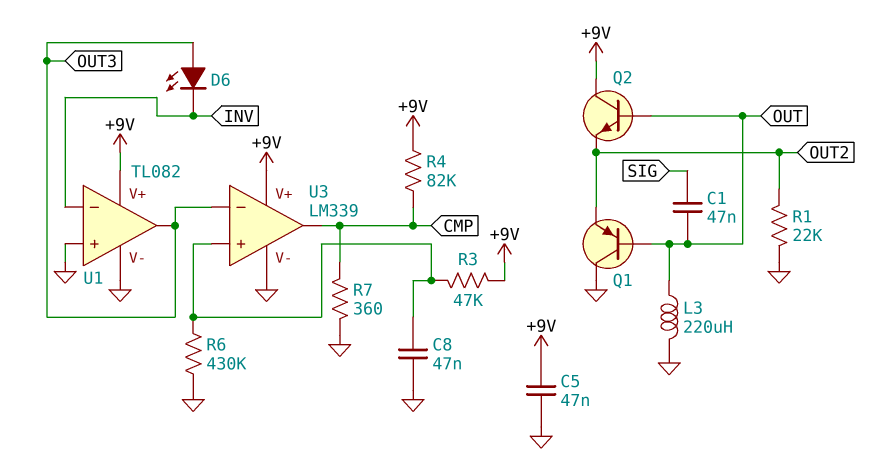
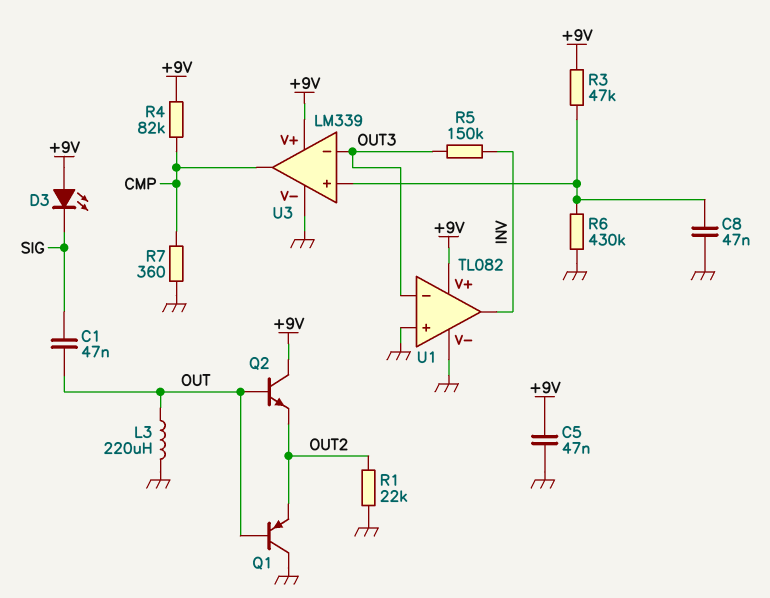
D3: none -> LED (A +9V, K SIG)
D6: LED (A OUT3, K INV) -> none
R5: none -> 150k (INV, OUT3)
U1 pin in-: INV -> OUT3
U1 pin out: OUT3 -> INV

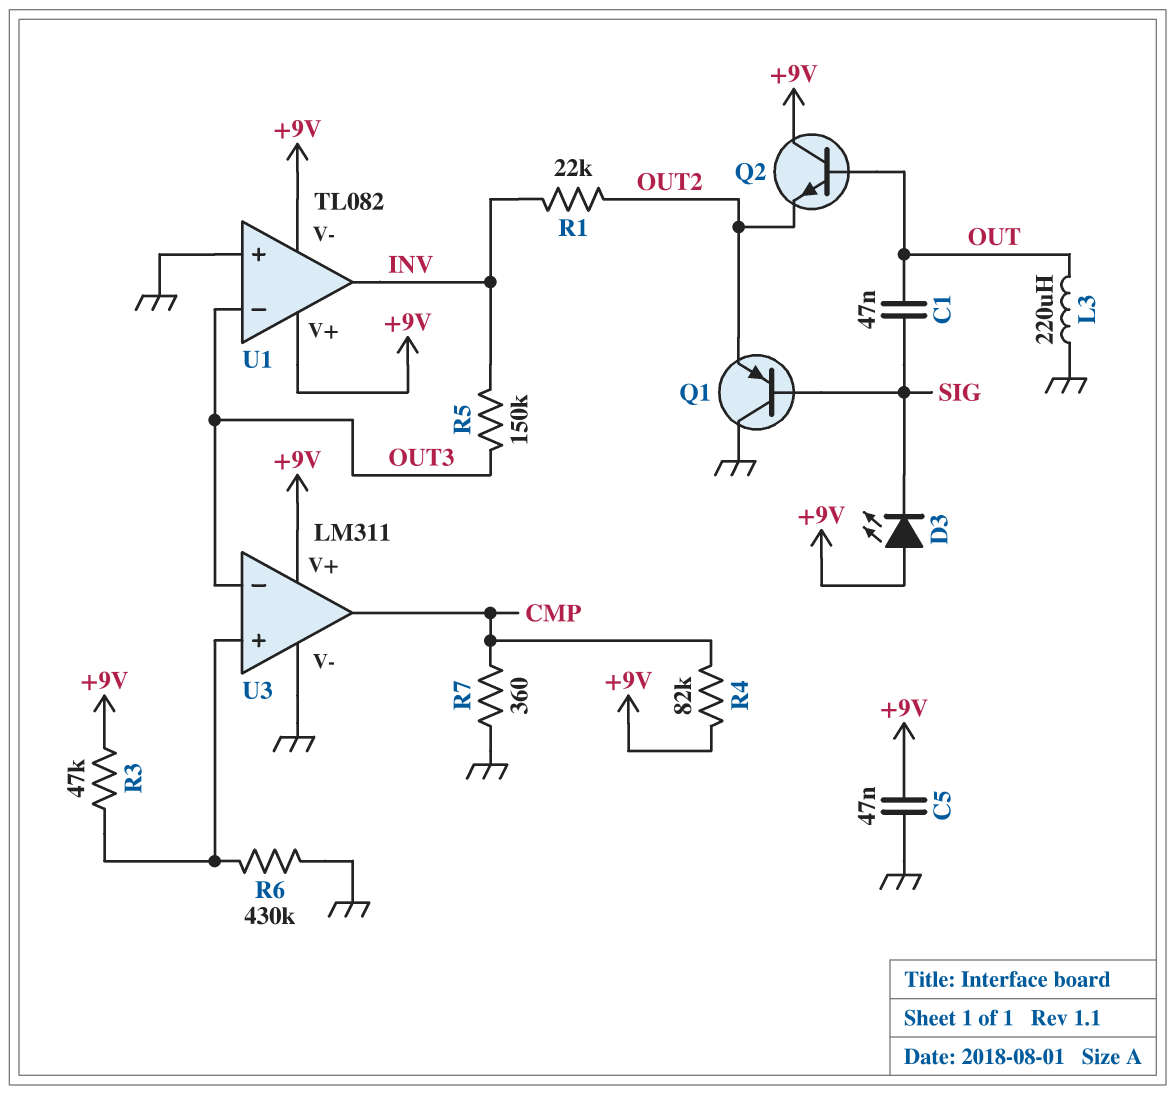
C8: 47nF (GND, U3/in+) -> none
Q1: PNP (B OUT, C GND, E OUT2) -> PNP (B SIG, C GND, E OUT2)
R1: 22k (GND, OUT2) -> 22k (INV, OUT2)
U1 pin V-: GND -> +9V
U3: LM339 -> LM311

